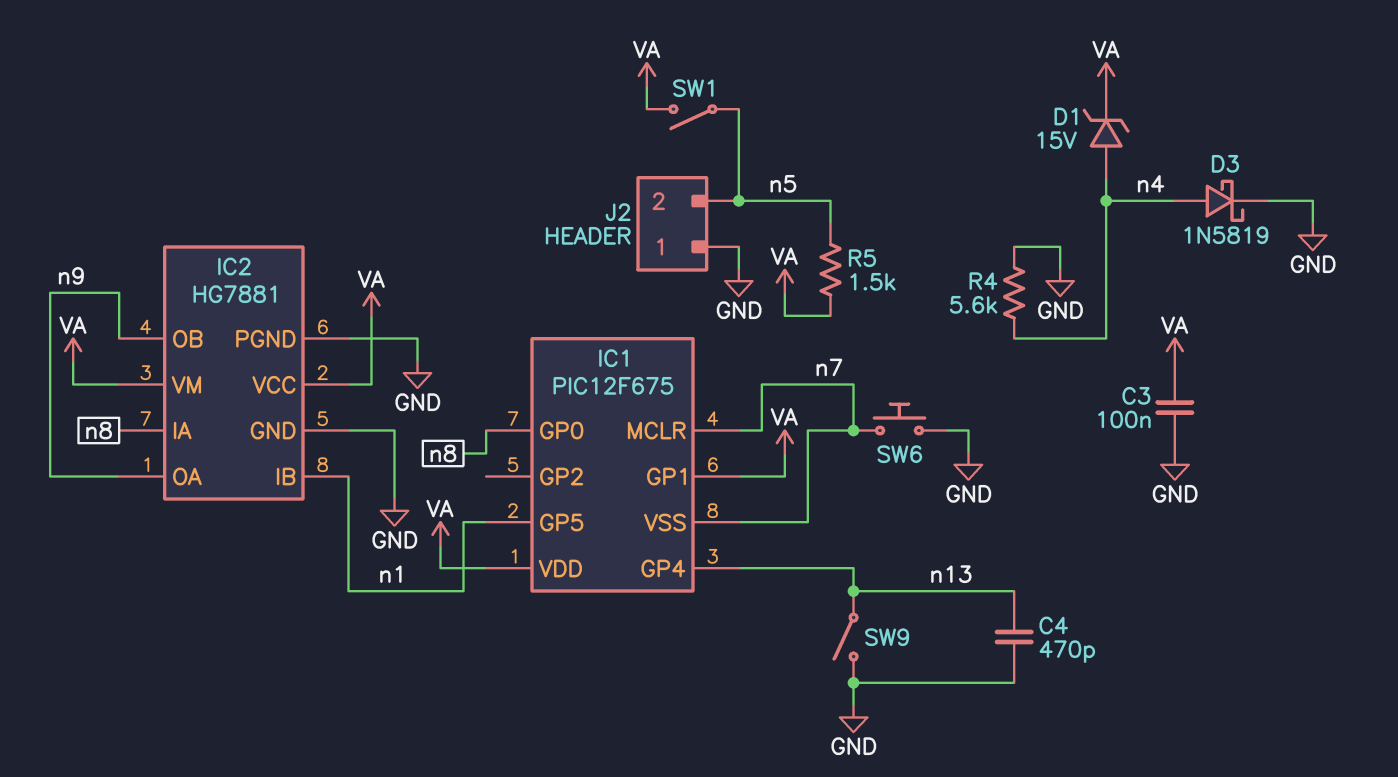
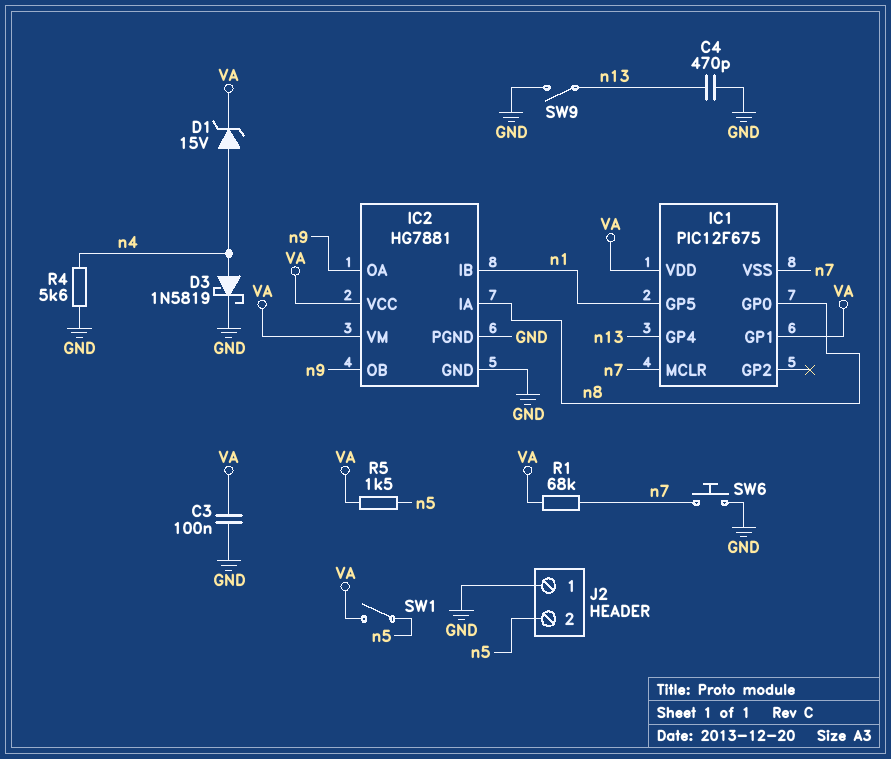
R1: none -> 68k (VA, n7)

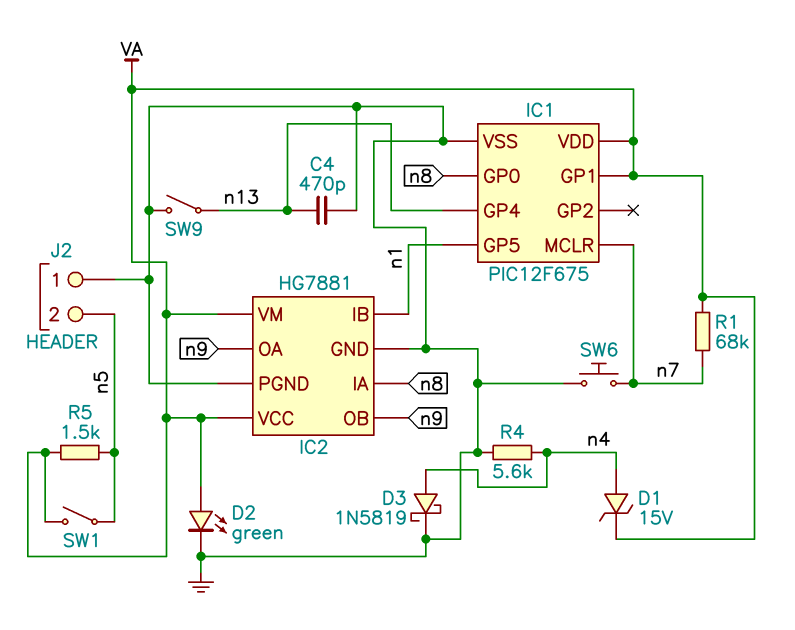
C3: 100nF (GND, VA) -> none
D2: none -> LED green (A VA, K GND)
IC1 pin VSS: n7 -> GND

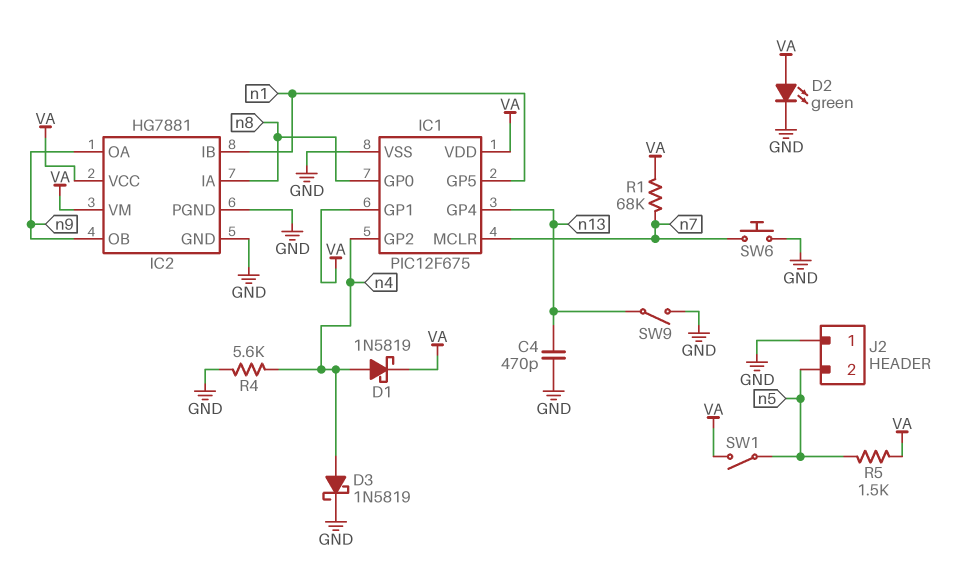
D1: zener 15V (A n4, K VA) -> schottky 1N5819 (A n4, K VA)
IC1 pin GP2: none -> n4

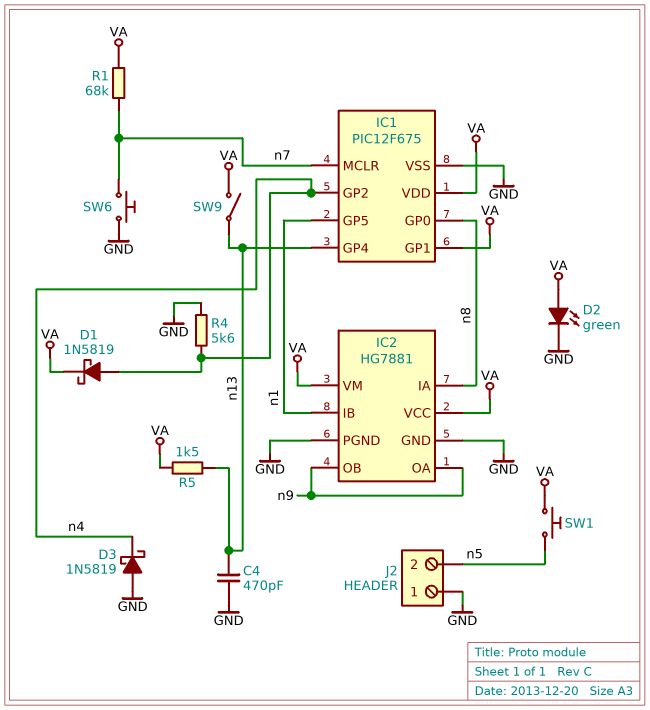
D3: schottky 1N5819 (A n4, K GND) -> schottky 1N5819 (A GND, K n4)
R5: 1.5k (VA, n5) -> 1.5k (VA, n13)
SW1: switch (VA, n5) -> button (VA, n5)
SW9: switch (GND, n13) -> switch (VA, n13)

